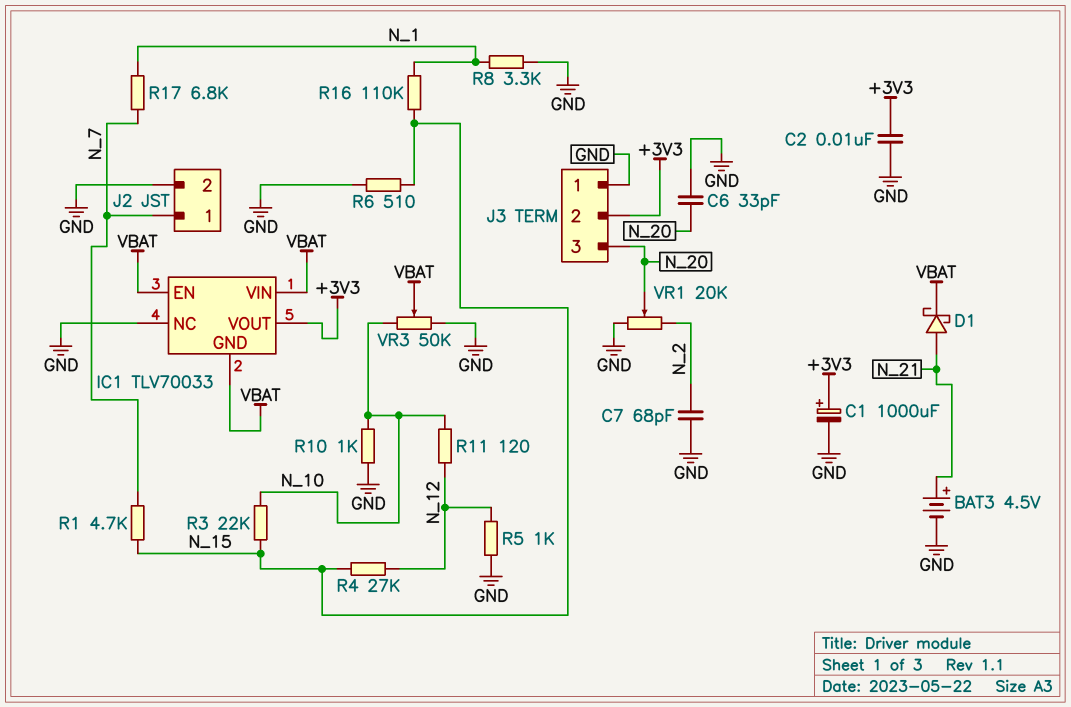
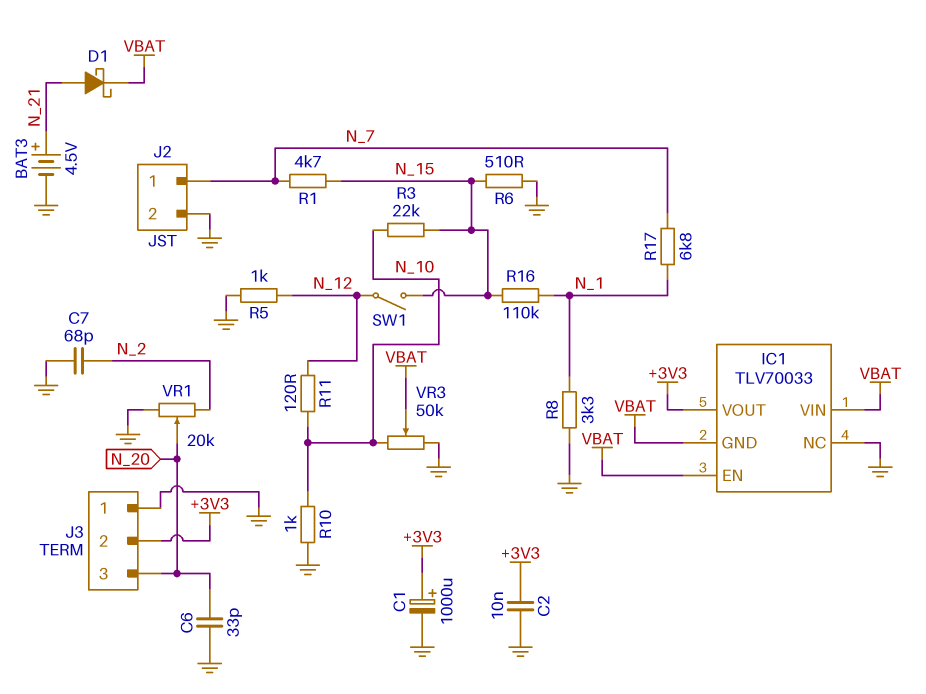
R4: 27k (N_12, N_15) -> none
SW1: none -> switch (N_12, N_15)

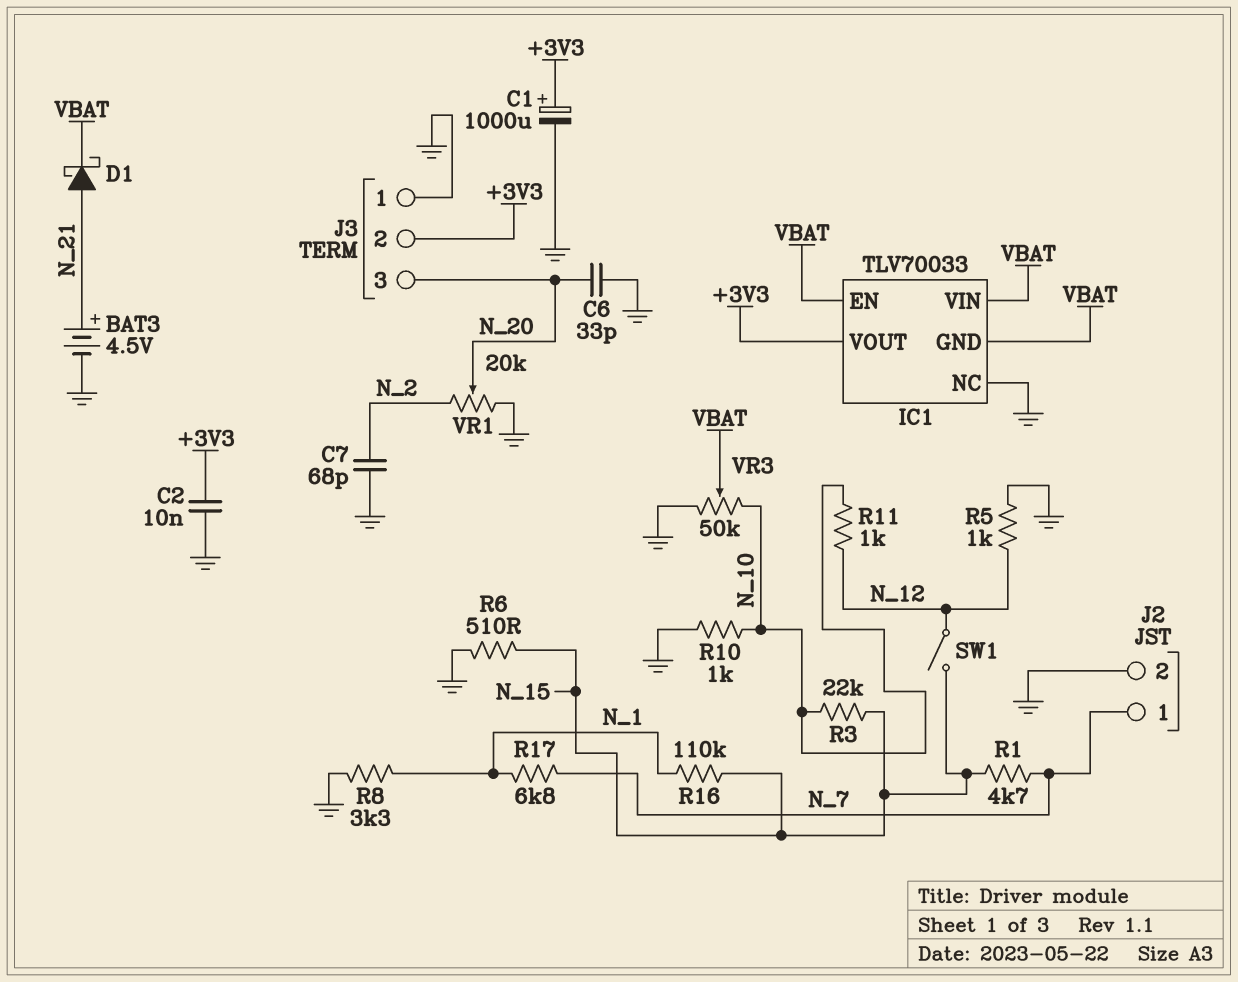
R11: 120 (N_10, N_12) -> 1k (N_10, N_12)

